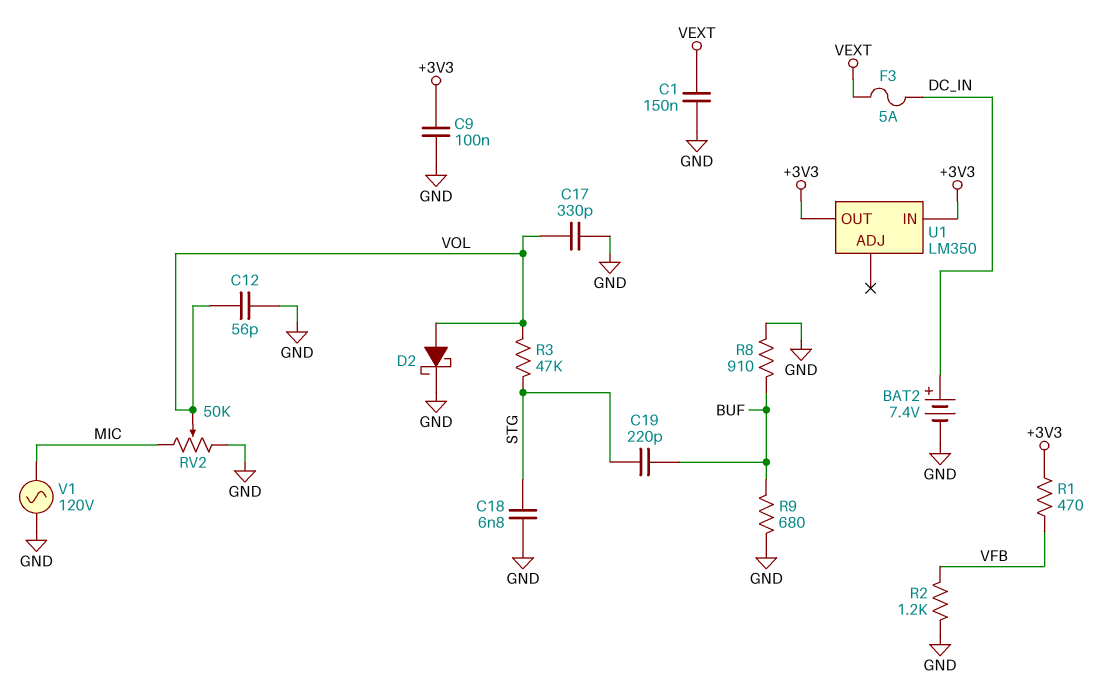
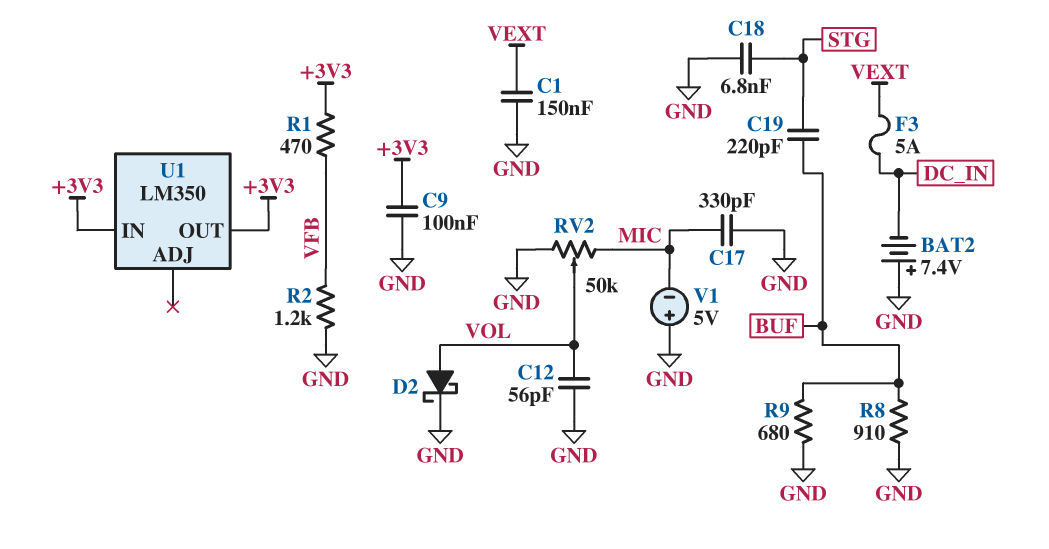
BAT2: 7.4V (plus DC_IN, minus GND) -> 7.4V (plus GND, minus DC_IN)
C17: 330pF (GND, VOL) -> 330pF (GND, MIC)
R3: 47k (STG, VOL) -> none
V1: AC 120V (GND, MIC) -> 5V (plus GND, minus MIC)

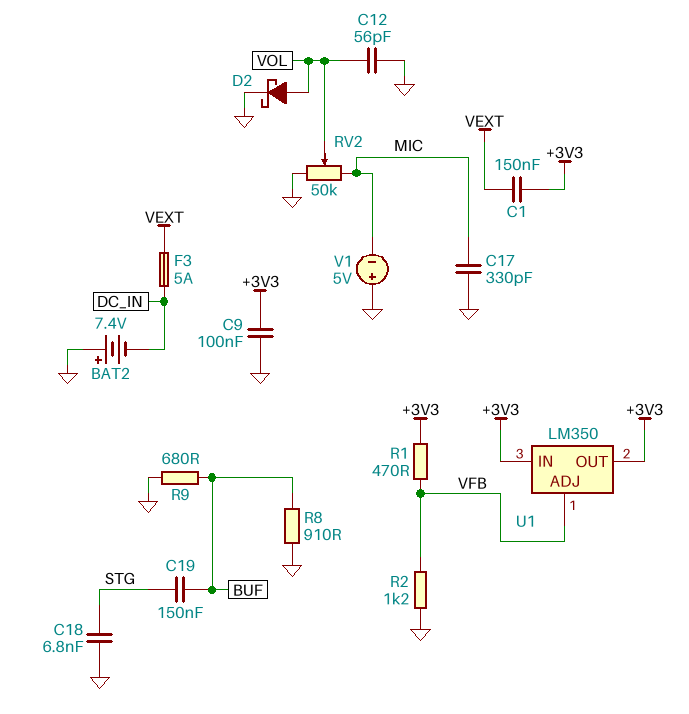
C1: 150nF (GND, VEXT) -> 150nF (+3V3, VEXT)
C19: 220pF (BUF, STG) -> 150nF (BUF, STG)
U1 pin ADJ: none -> VFB

